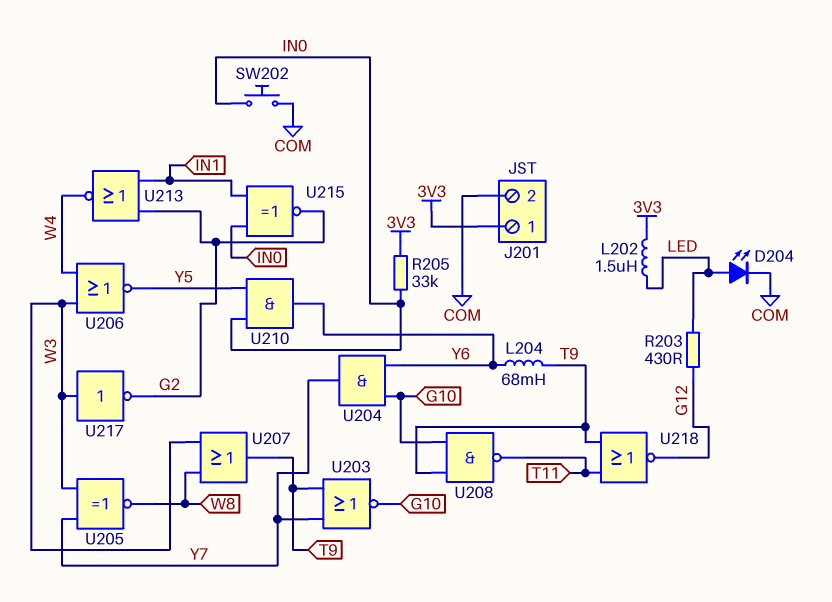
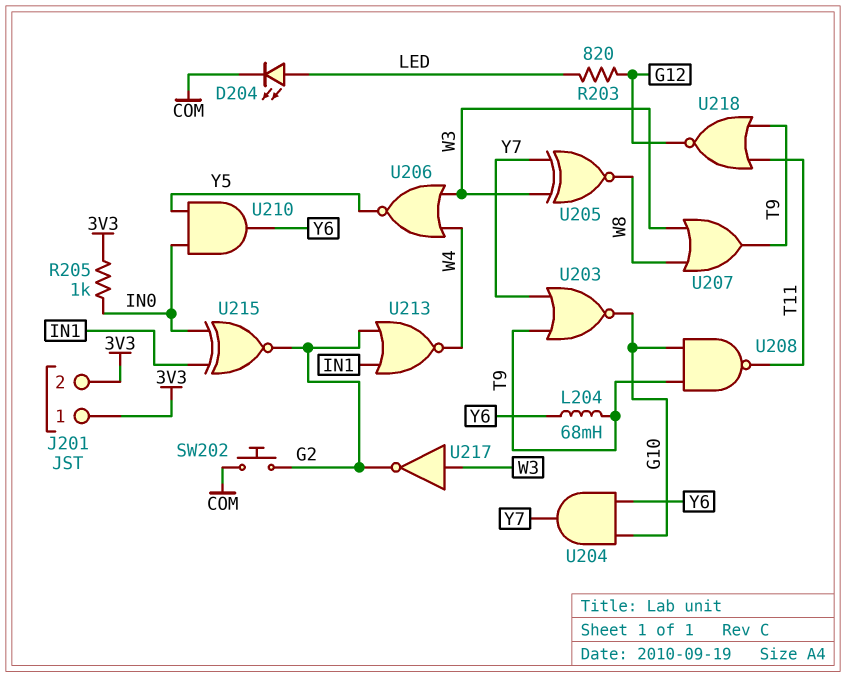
J201 pin 2: COM -> 3V3
L202: 1.5uH (3V3, LED) -> none
R203: 430 (G12, LED) -> 820 (G12, LED)
R205: 33k (3V3, IN0) -> 1k (3V3, IN0)
SW202: button (COM, IN0) -> button (COM, G2)

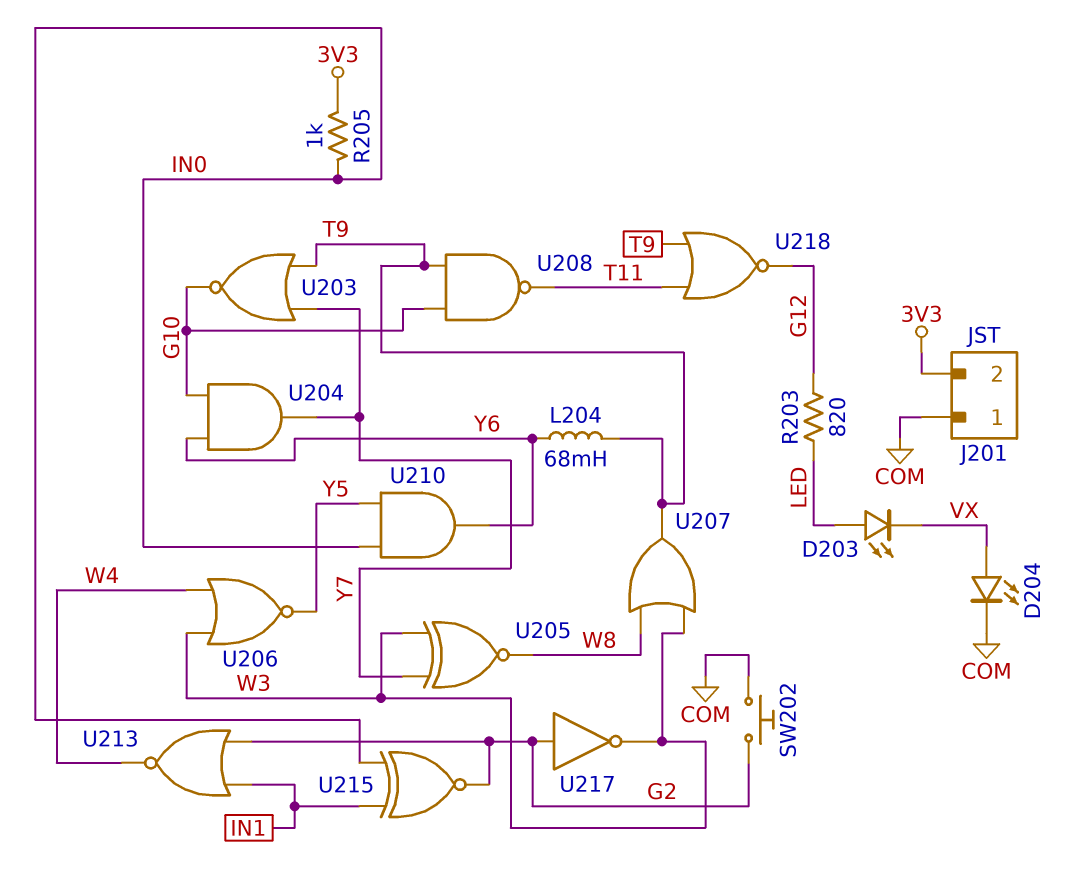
D203: none -> LED (A LED, K VX)
D204: LED (A LED, K COM) -> LED (A VX, K COM)
J201 pin 1: 3V3 -> COM
U217: NOT (in W3, out G2) -> NOT (in G2, out W3)

